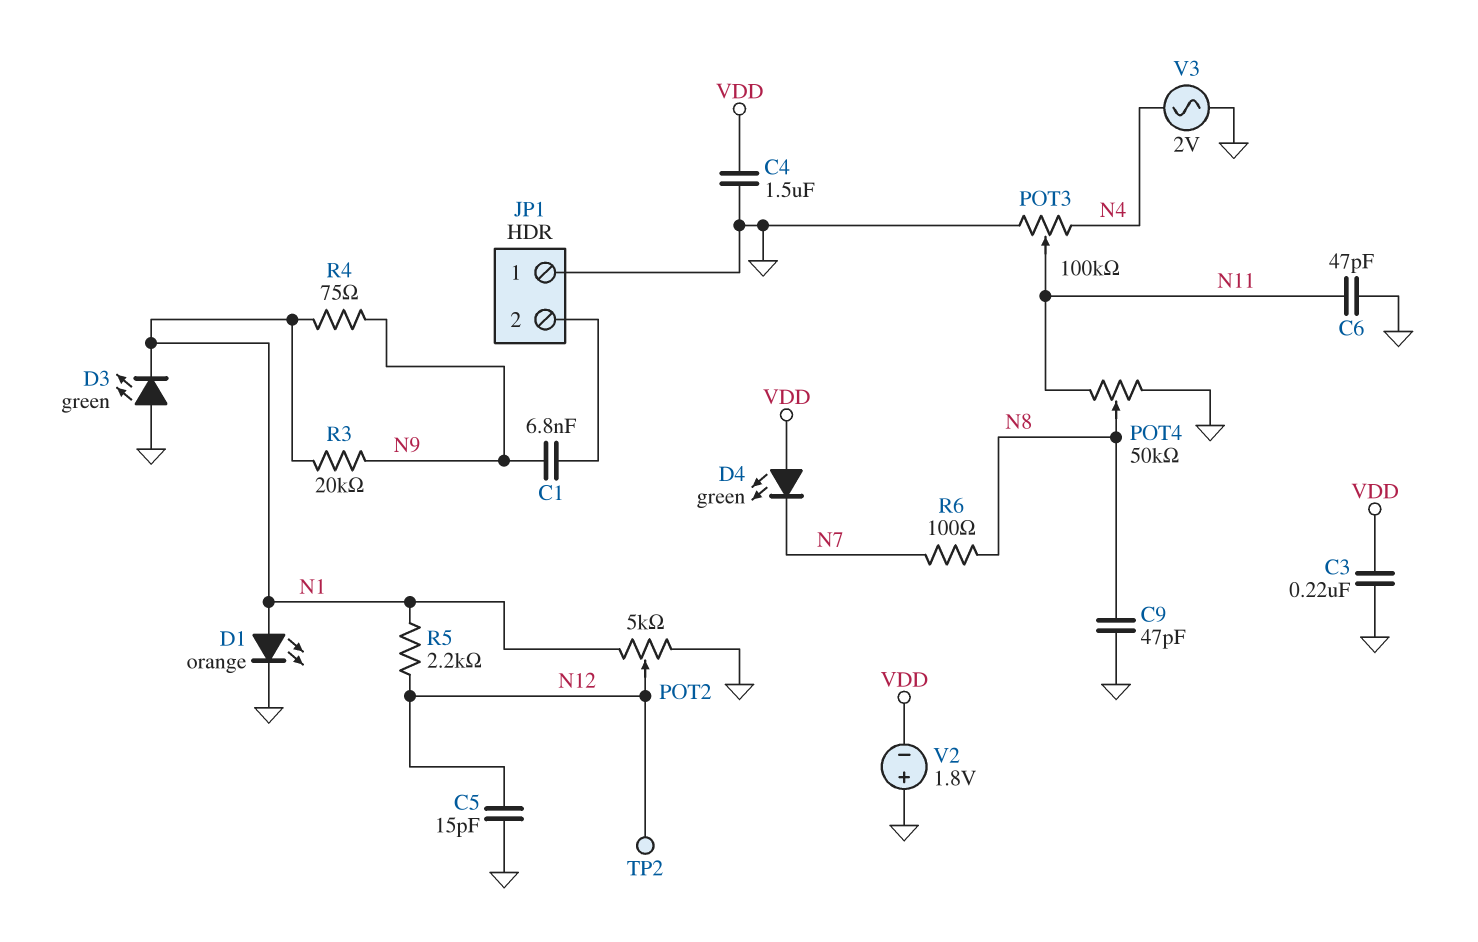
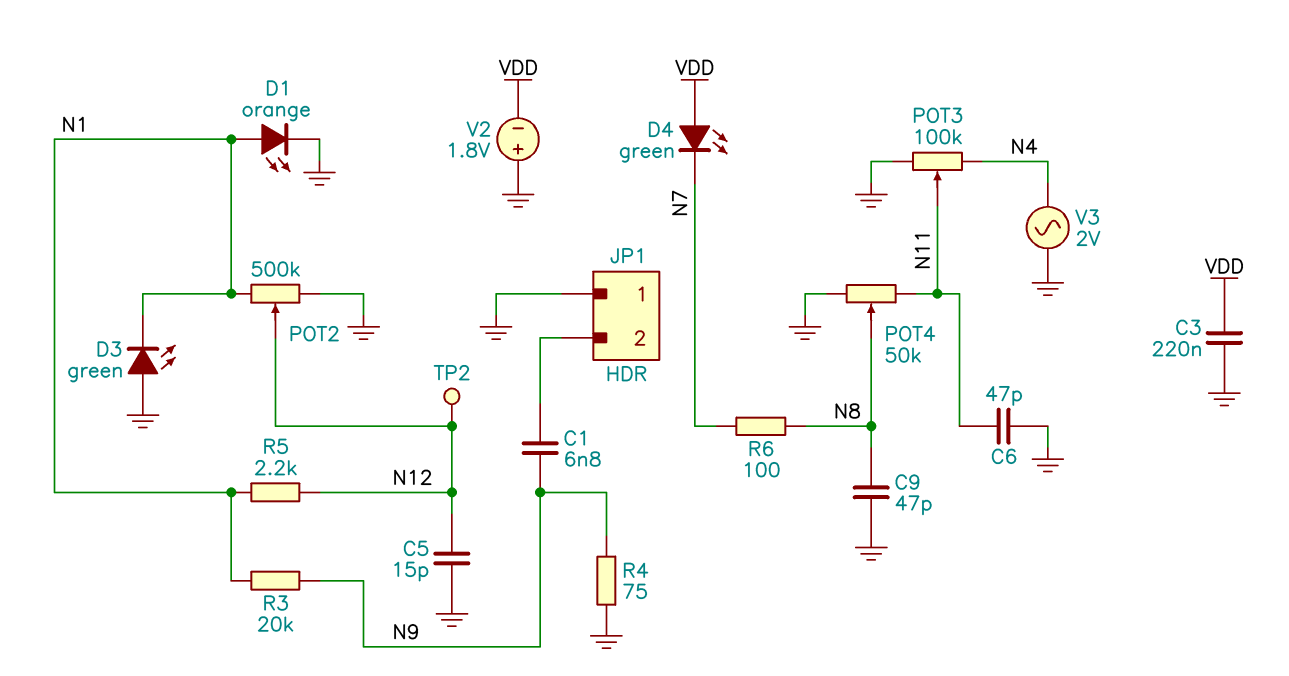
C4: 1.5uF (GND, VDD) -> none
POT2: 5k (GND, N1, wiper N12) -> 500k (GND, N1, wiper N12)
R4: 75 (N1, N9) -> 75 (GND, N9)

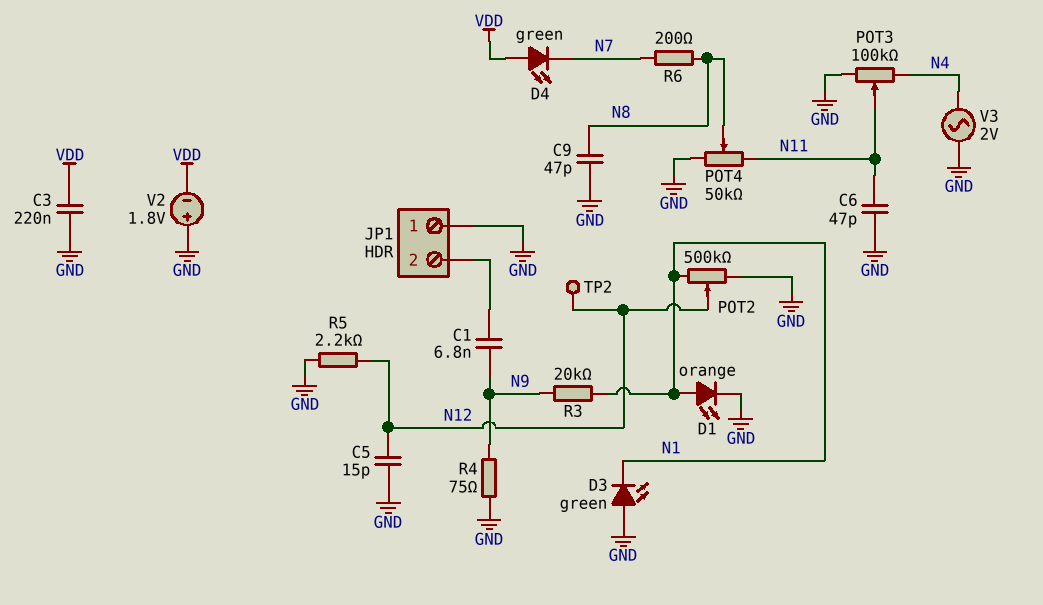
R5: 2.2k (N1, N12) -> 2.2k (GND, N12)
R6: 100 (N7, N8) -> 200 (N7, N8)

